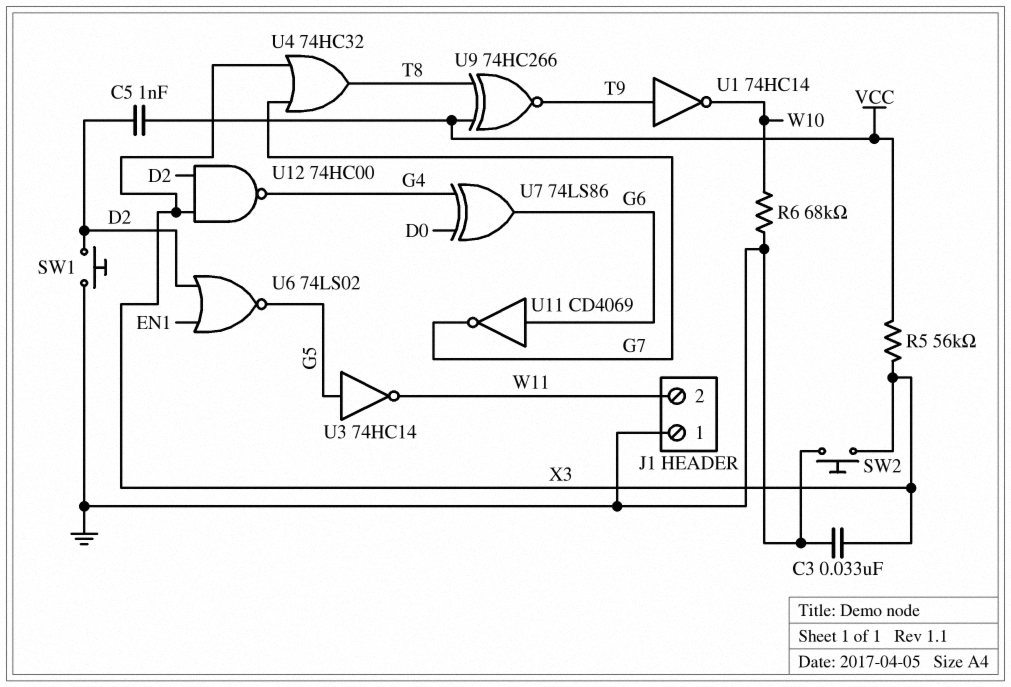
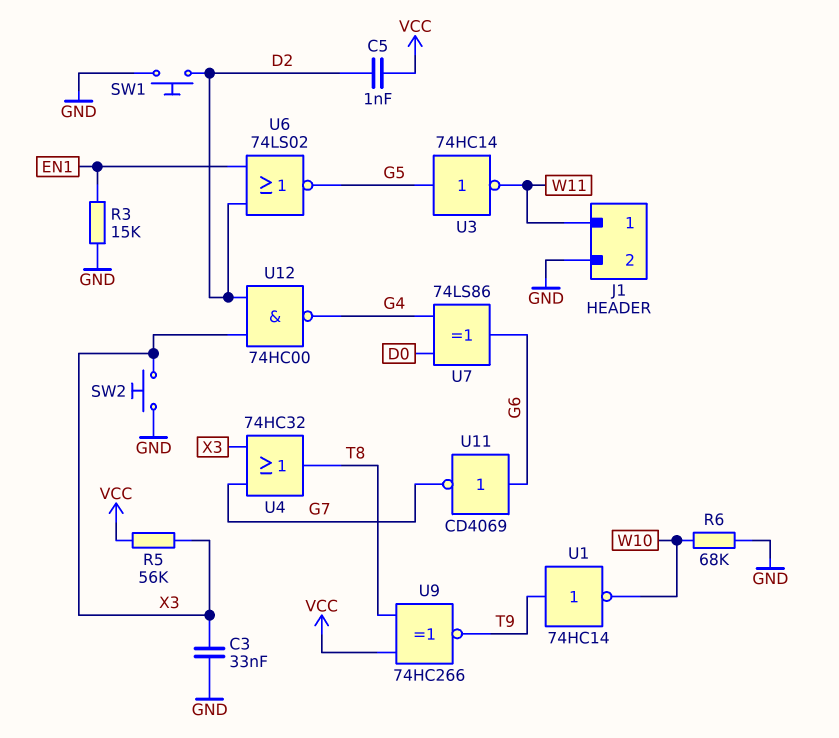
J1 pin 1: GND -> W11
J1 pin 2: W11 -> GND
R3: none -> 15k (EN1, GND)

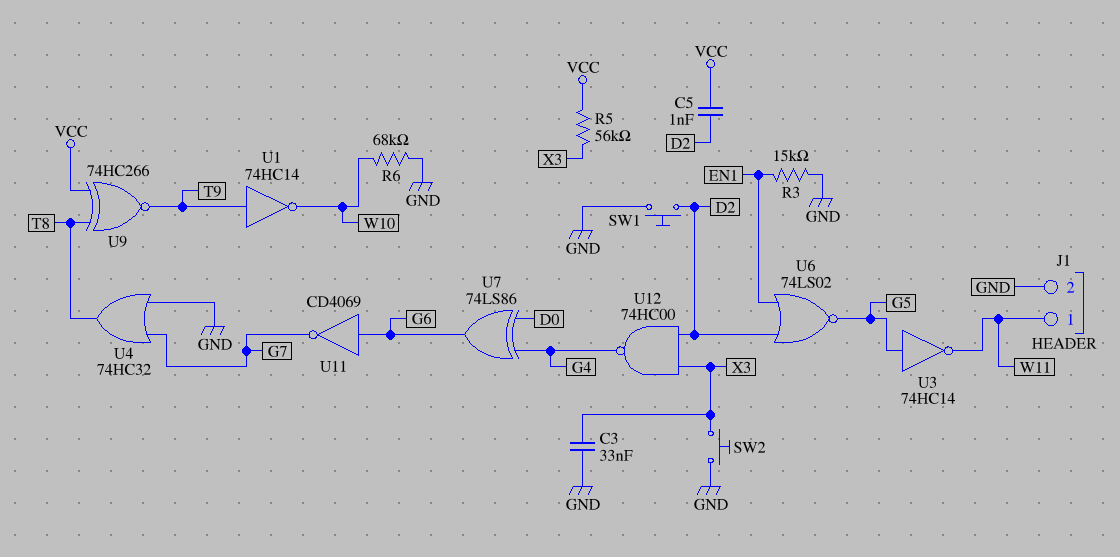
U4: OR 74HC32 (in G7, in X3, out T8) -> OR 74HC32 (in G7, in GND, out T8)

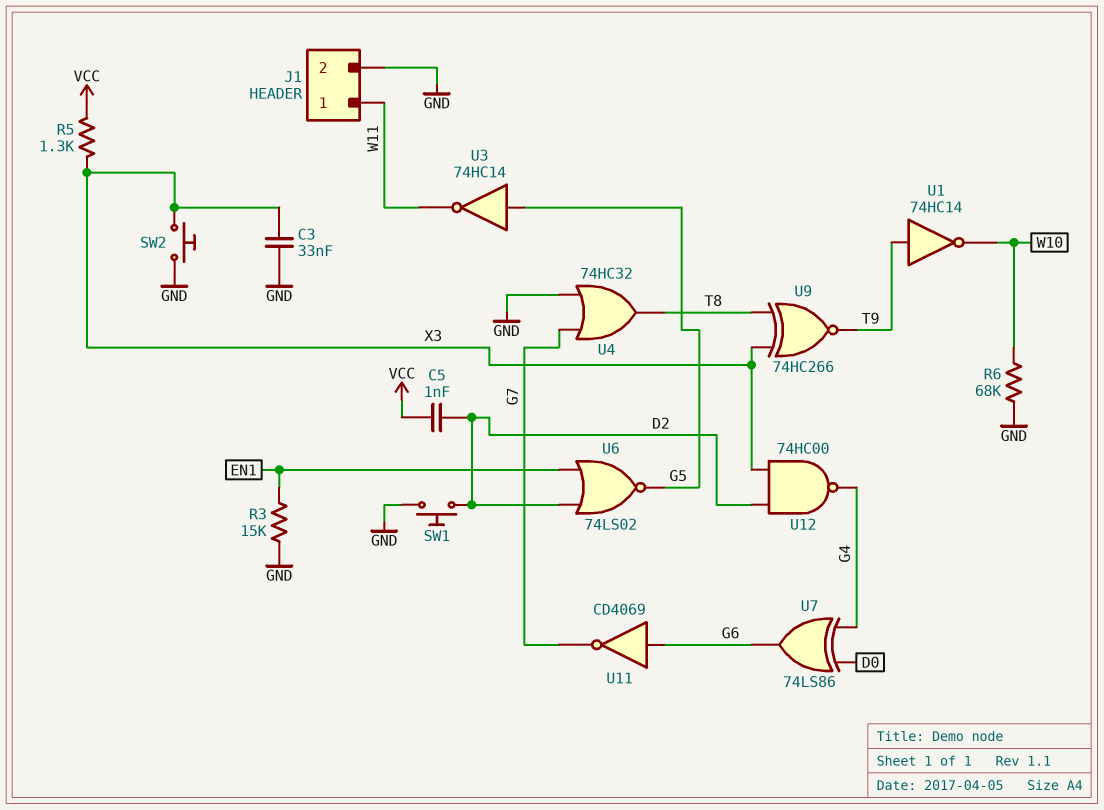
R5: 56k (VCC, X3) -> 1.3k (VCC, X3)
U9: XNOR 74HC266 (in T8, in VCC, out T9) -> XNOR 74HC266 (in T8, in X3, out T9)

